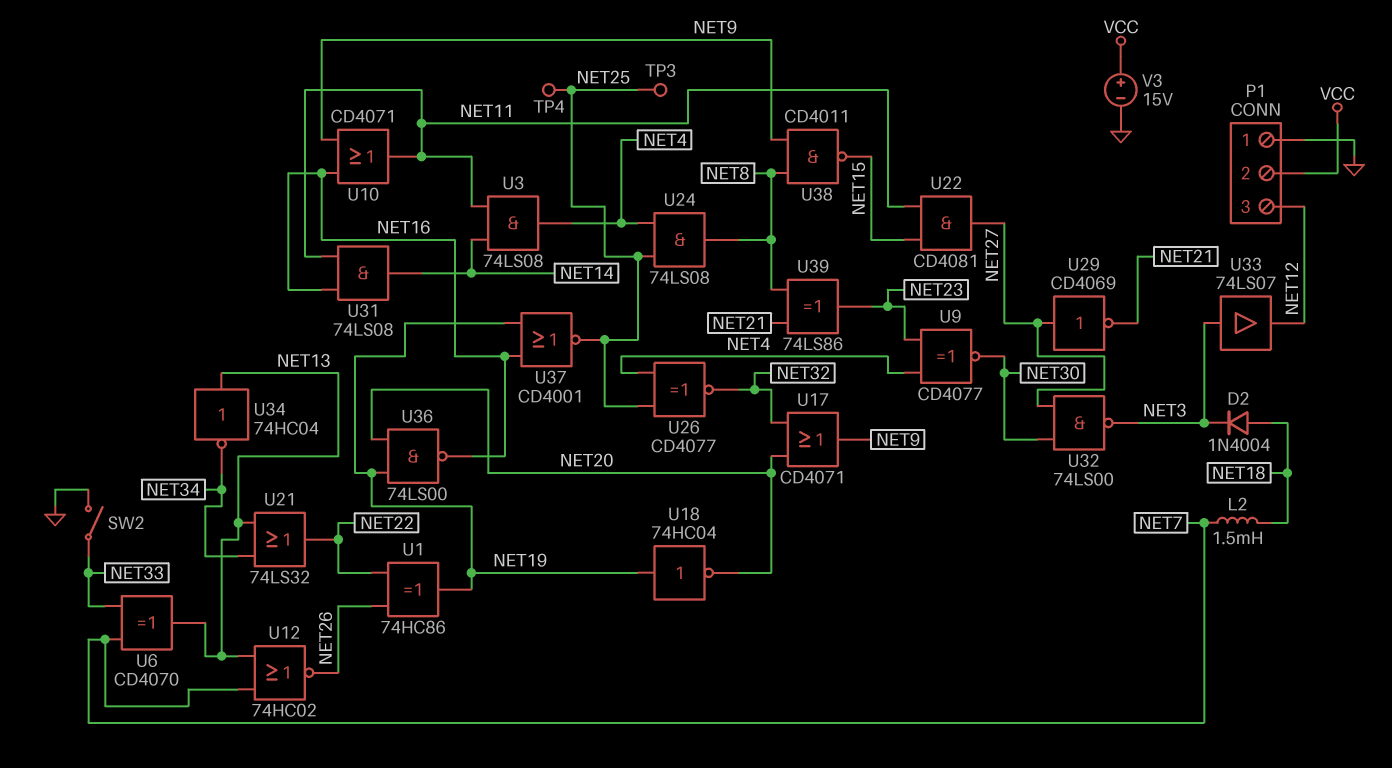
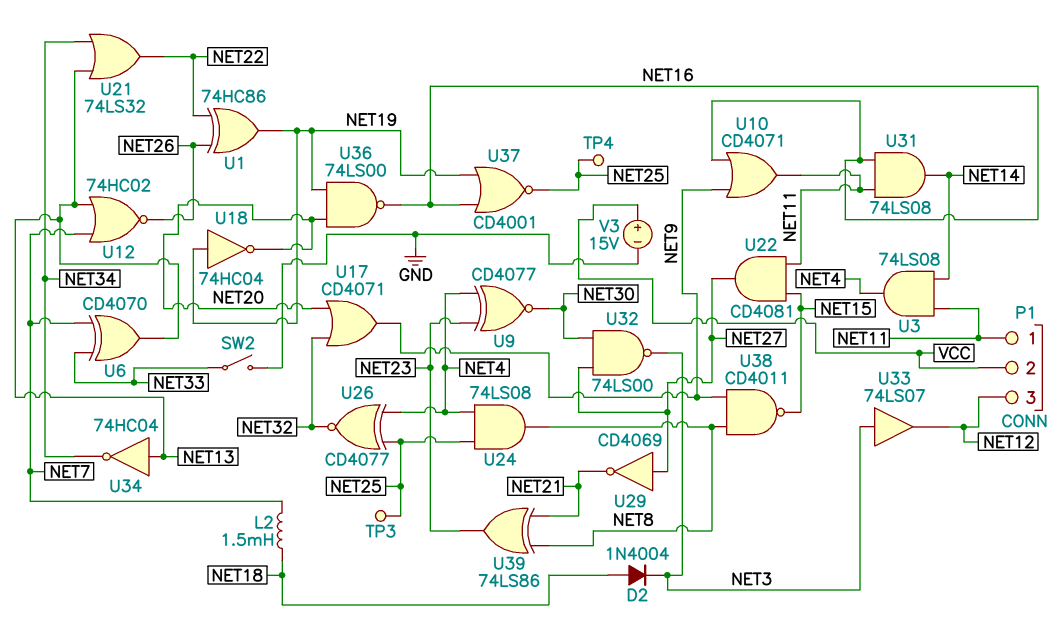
P1 pin 1: GND -> NET11

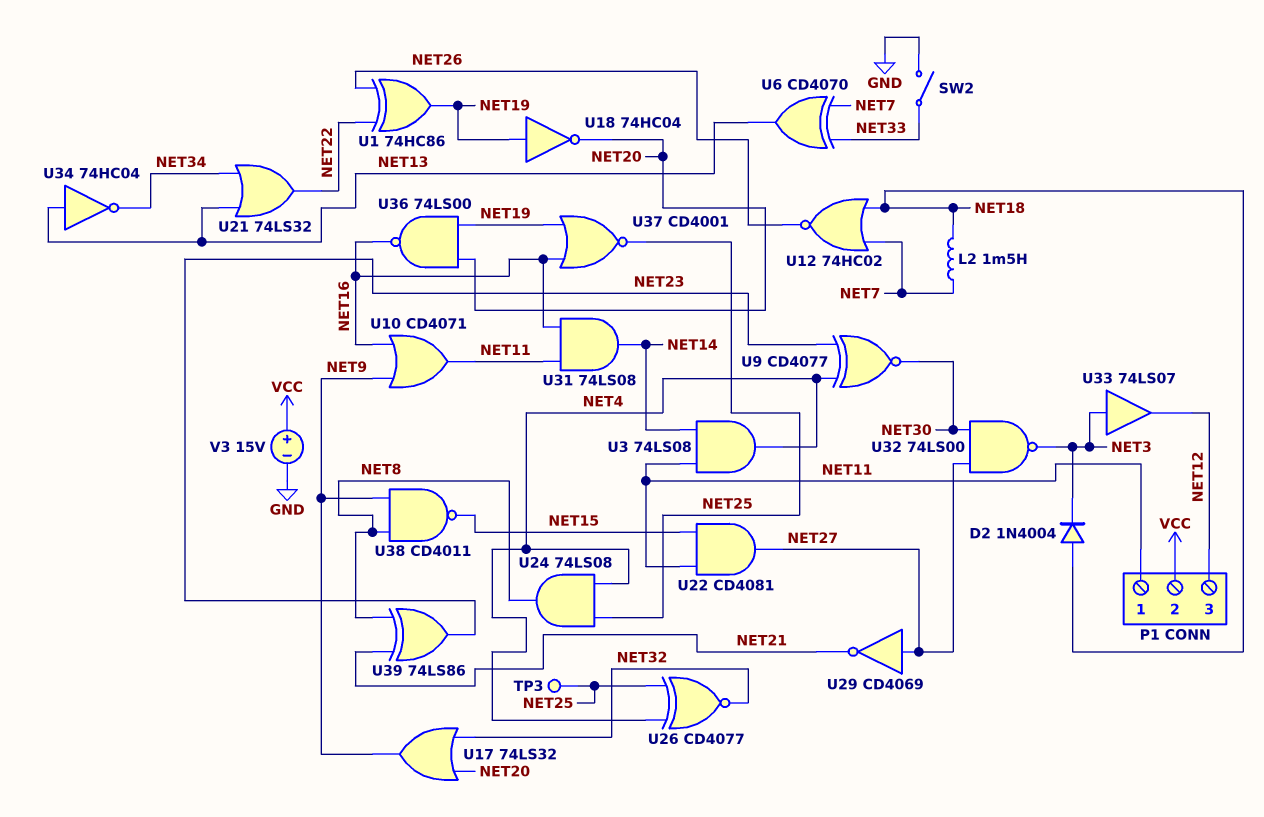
TP4: test point (NET25) -> none
U12: NOR 74HC02 (in NET7, in NET13, out NET26) -> NOR 74HC02 (in NET7, in NET18, out NET26)
U17: OR CD4071 (in NET20, in NET32, out NET9) -> OR 74LS32 (in NET20, in NET32, out NET9)

